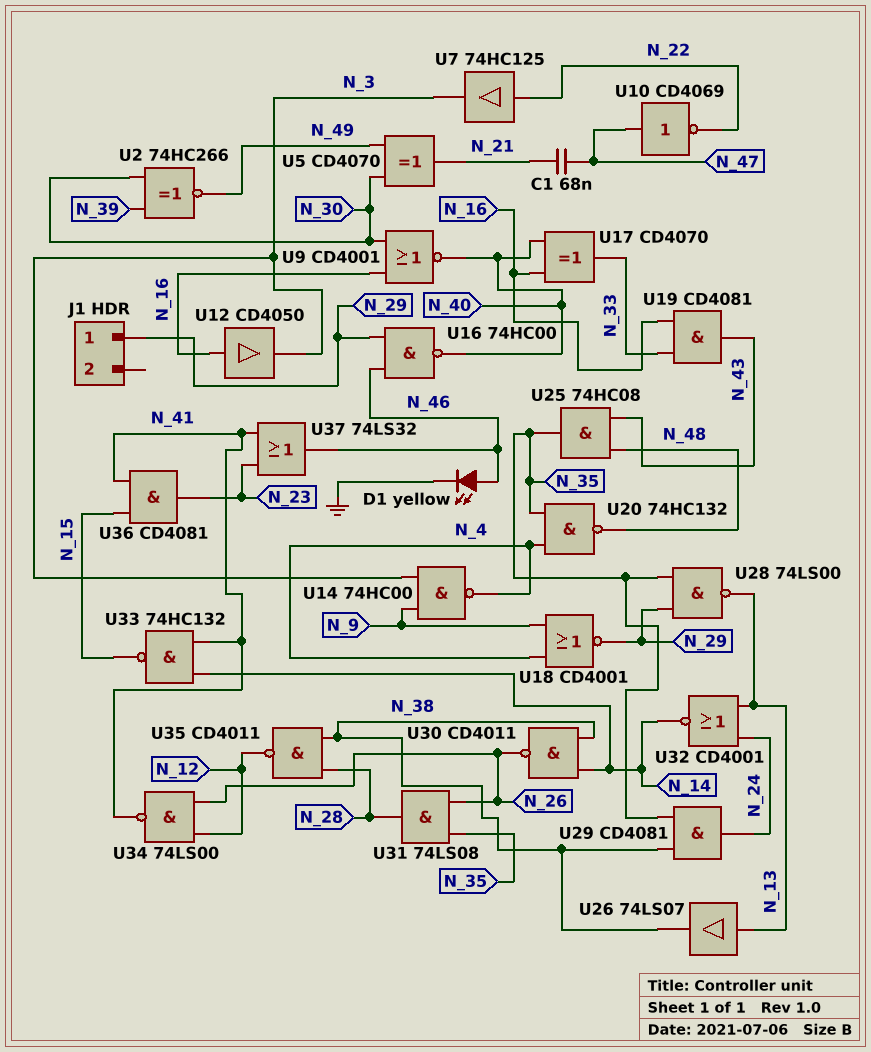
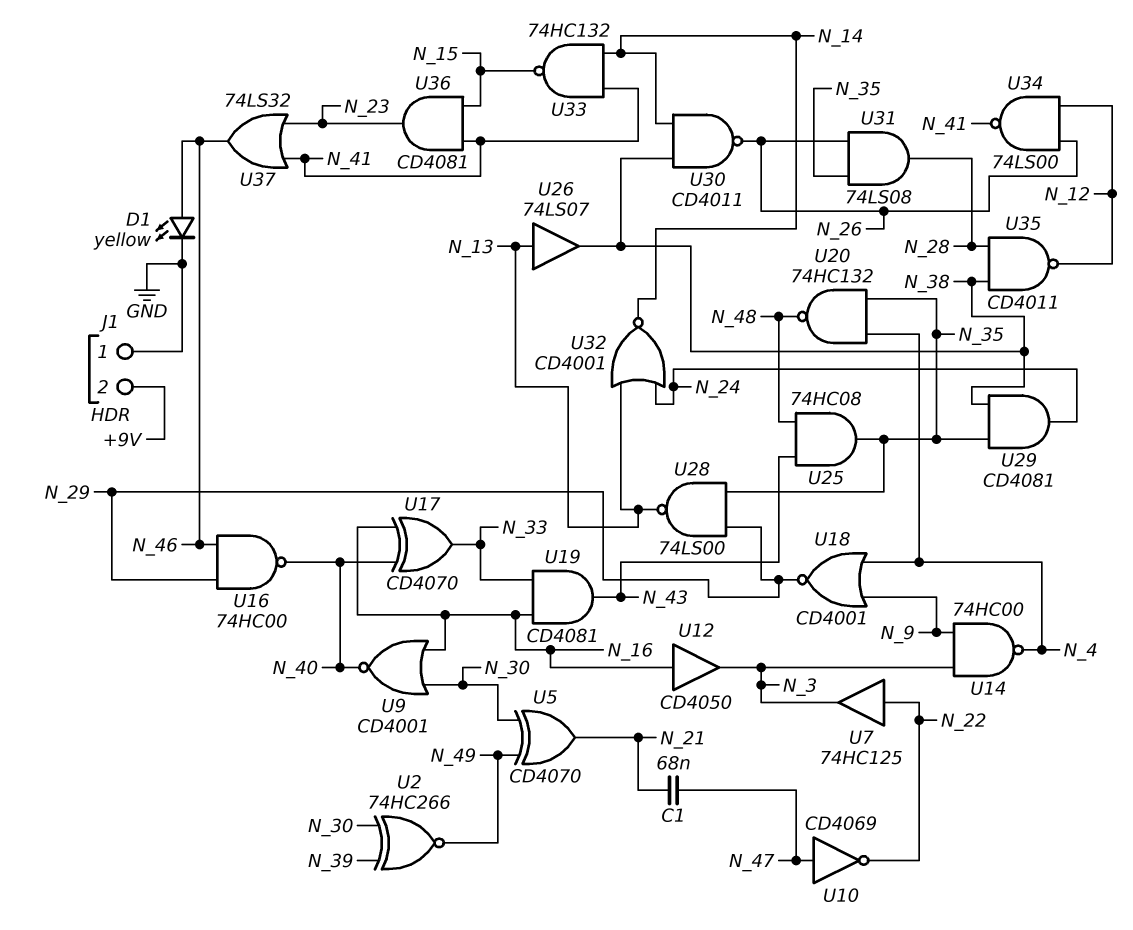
J1 pin 1: N_29 -> GND
J1 pin 2: none -> +9V

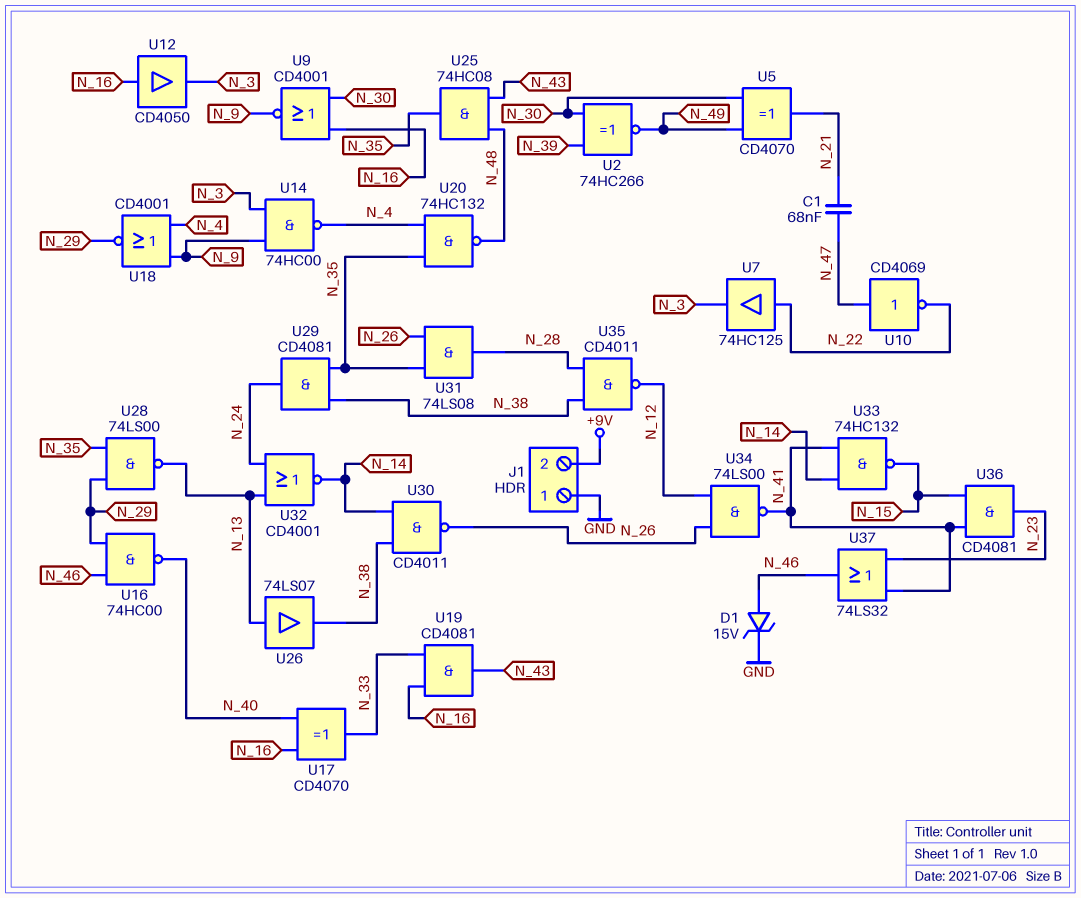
D1: LED yellow (A N_46, K GND) -> zener 15V (A N_46, K GND)
U9: NOR CD4001 (in N_16, in N_30, out N_40) -> NOR CD4001 (in N_16, in N_30, out N_9)

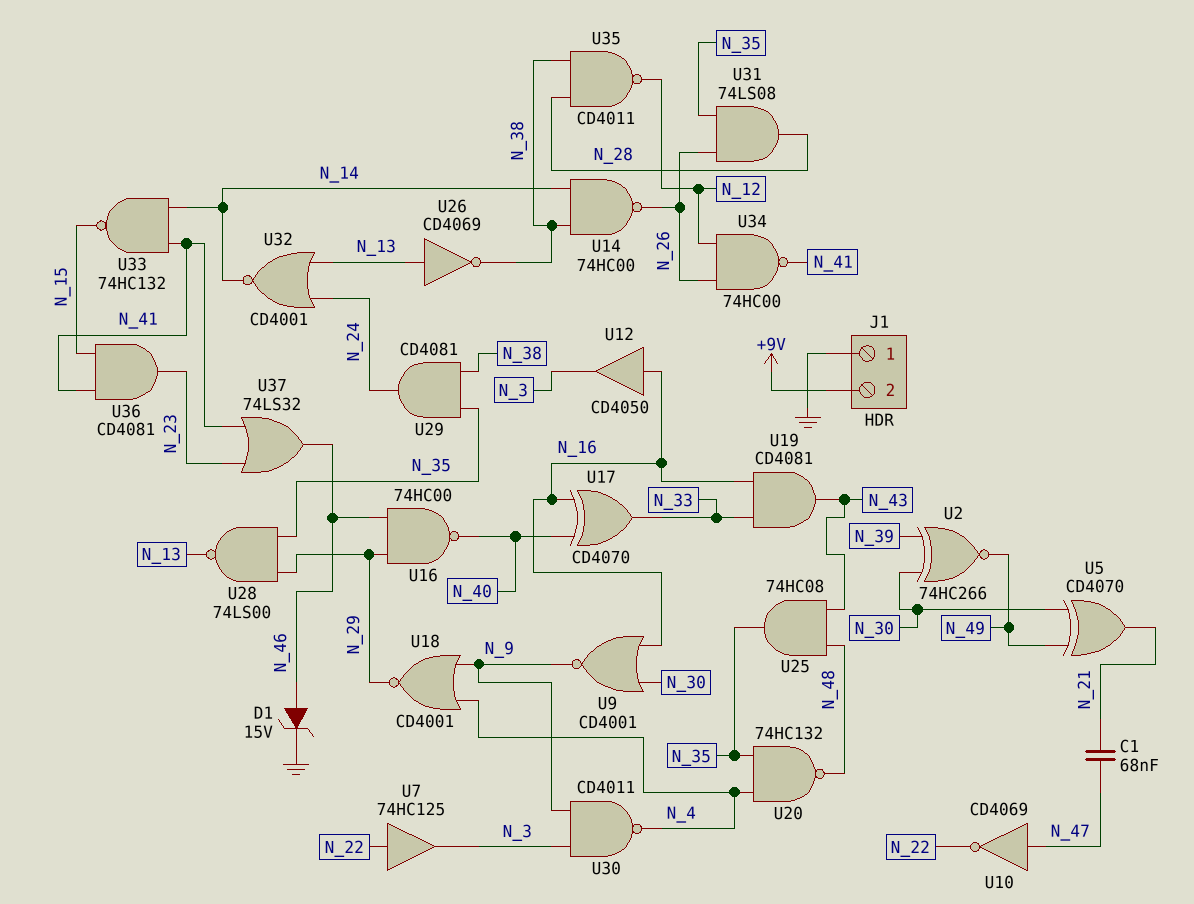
U14: NAND 74HC00 (in N_3, in N_9, out N_4) -> NAND 74HC00 (in N_14, in N_38, out N_26)
U26: buffer 74LS07 (in N_13, out N_38) -> NOT CD4069 (in N_13, out N_38)
U30: NAND CD4011 (in N_14, in N_38, out N_26) -> NAND CD4011 (in N_3, in N_9, out N_4)
U34: NAND 74LS00 (in N_12, in N_26, out N_41) -> NAND 74HC00 (in N_12, in N_26, out N_41)

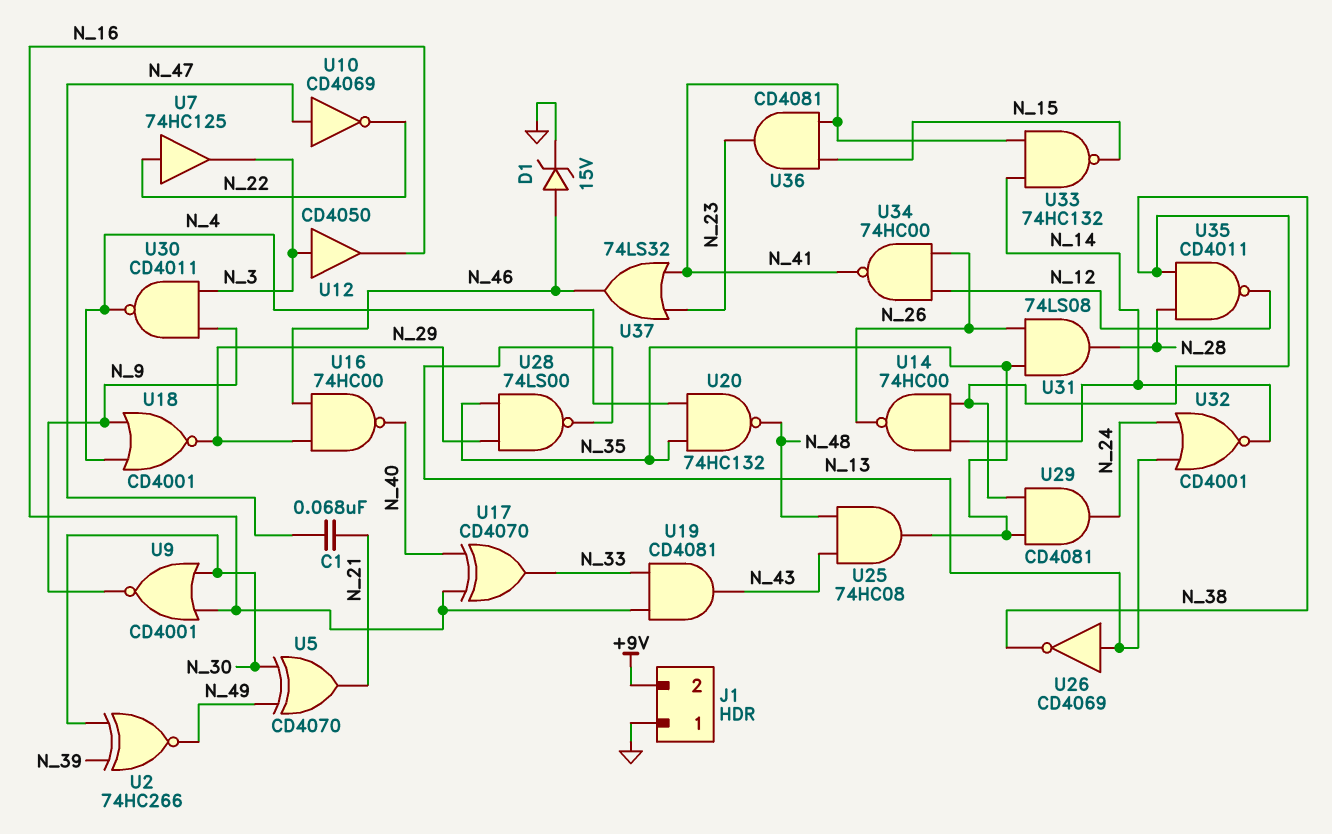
U12: buffer CD4050 (in N_16, out N_3) -> buffer CD4050 (in N_3, out N_16)

